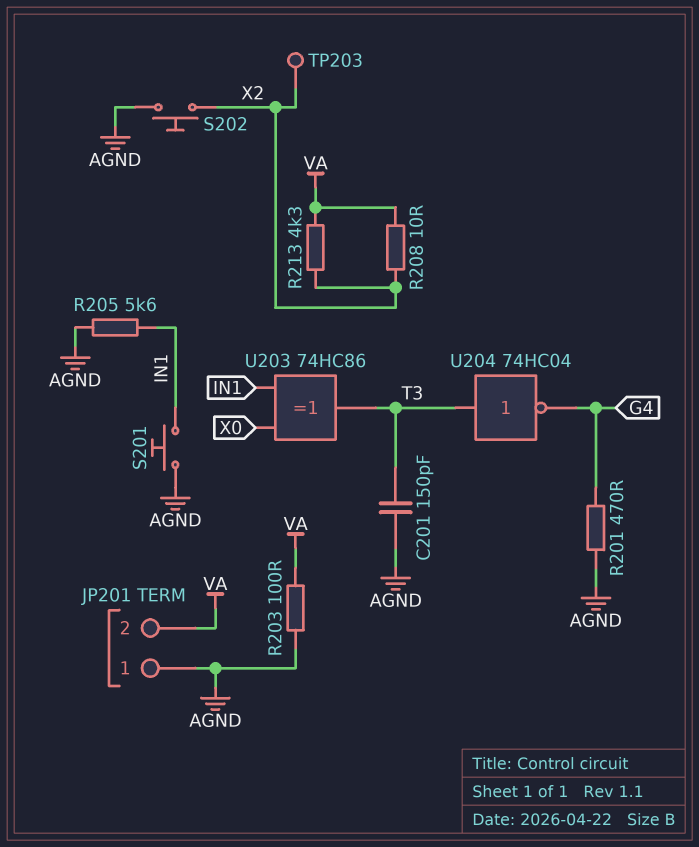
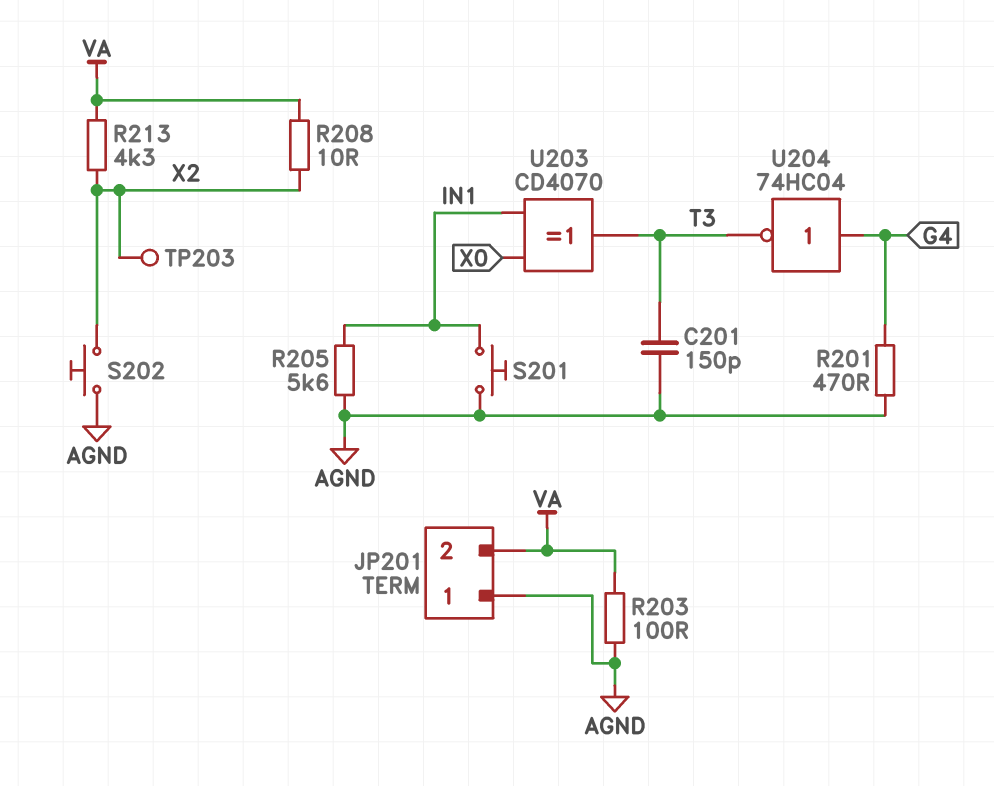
U203: XOR 74HC86 (in IN1, in X0, out T3) -> XOR CD4070 (in IN1, in X0, out T3)
U204: NOT 74HC04 (in T3, out G4) -> NOT 74HC04 (in G4, out T3)

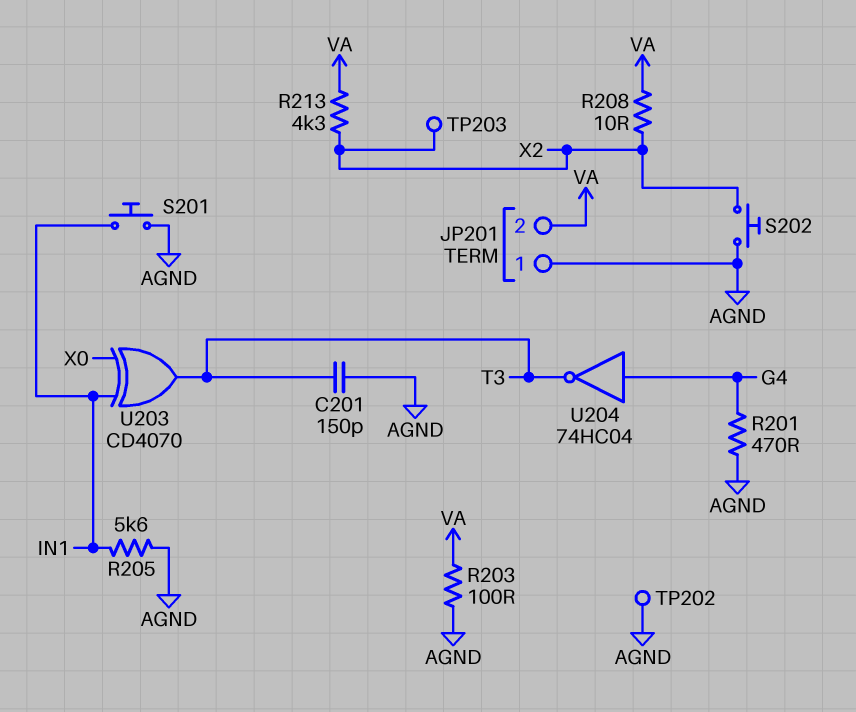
TP202: none -> test point (AGND)

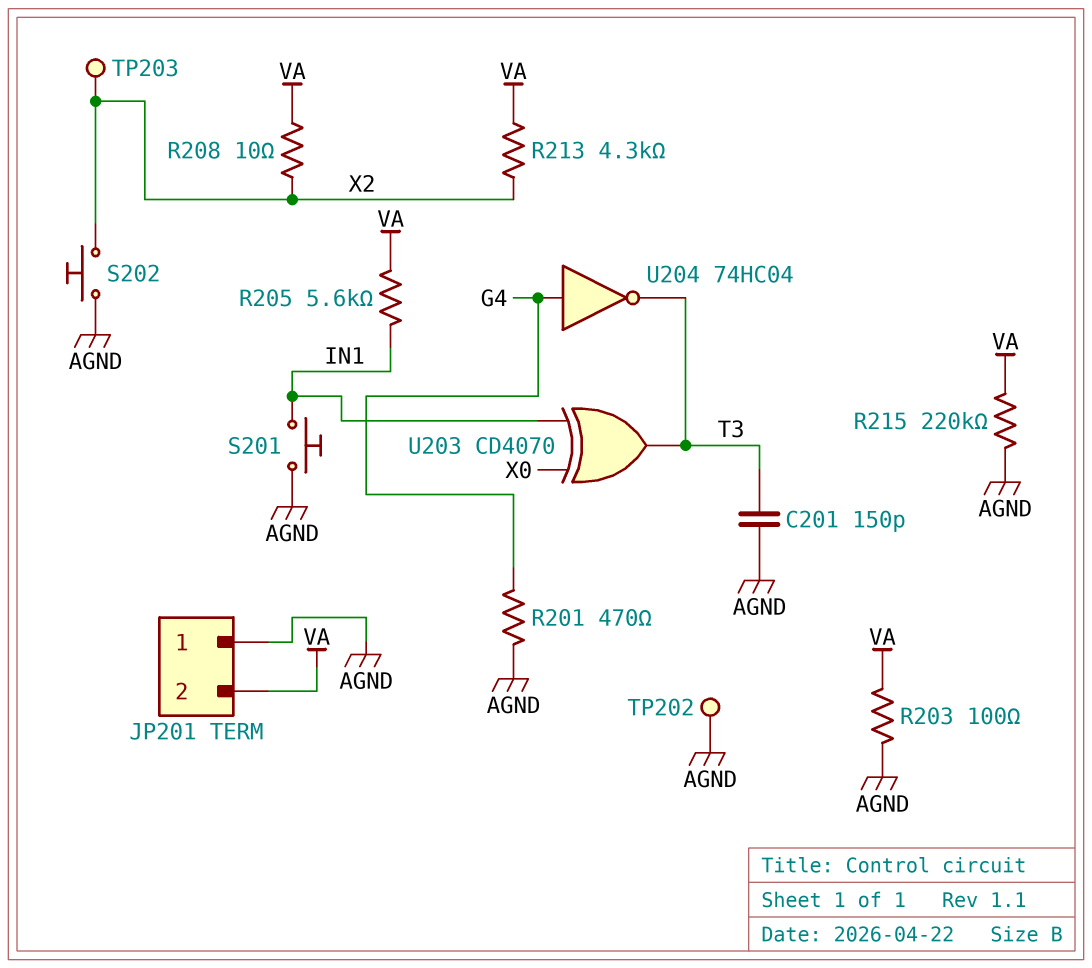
R205: 5.6k (AGND, IN1) -> 5.6k (IN1, VA)
R215: none -> 220k (AGND, VA)

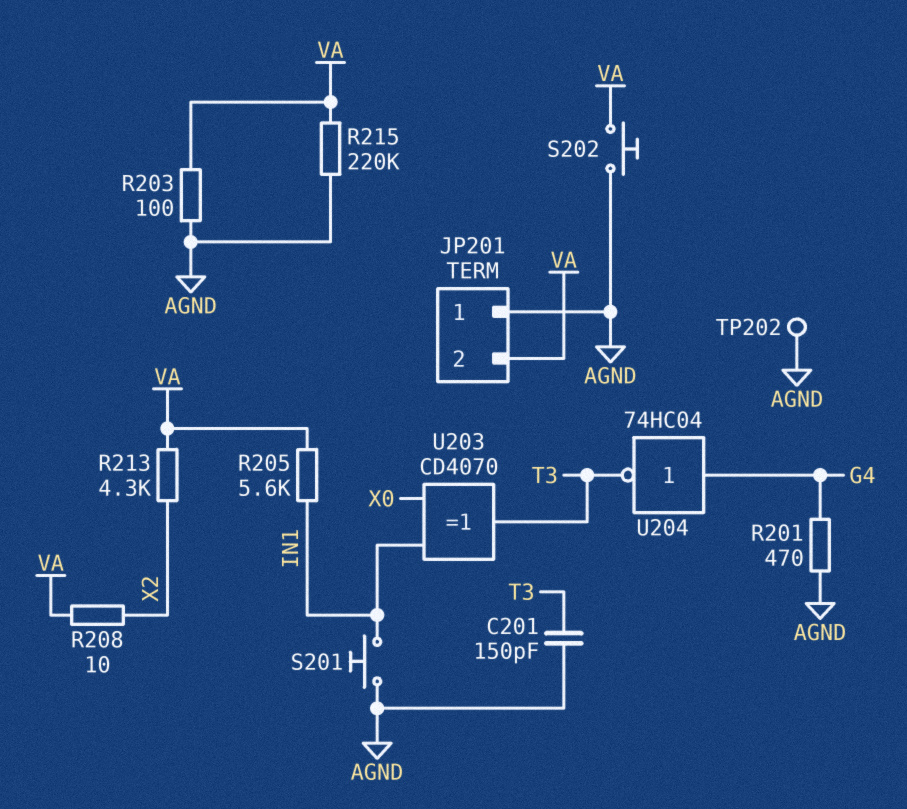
S202: button (AGND, X2) -> button (AGND, VA)
TP203: test point (X2) -> none

